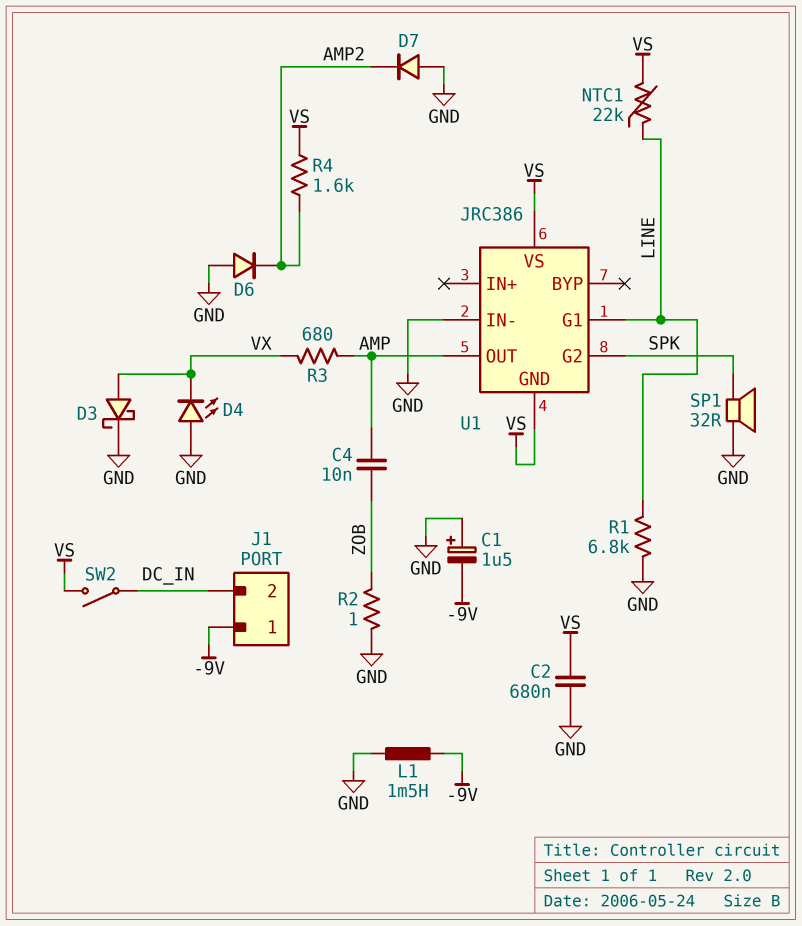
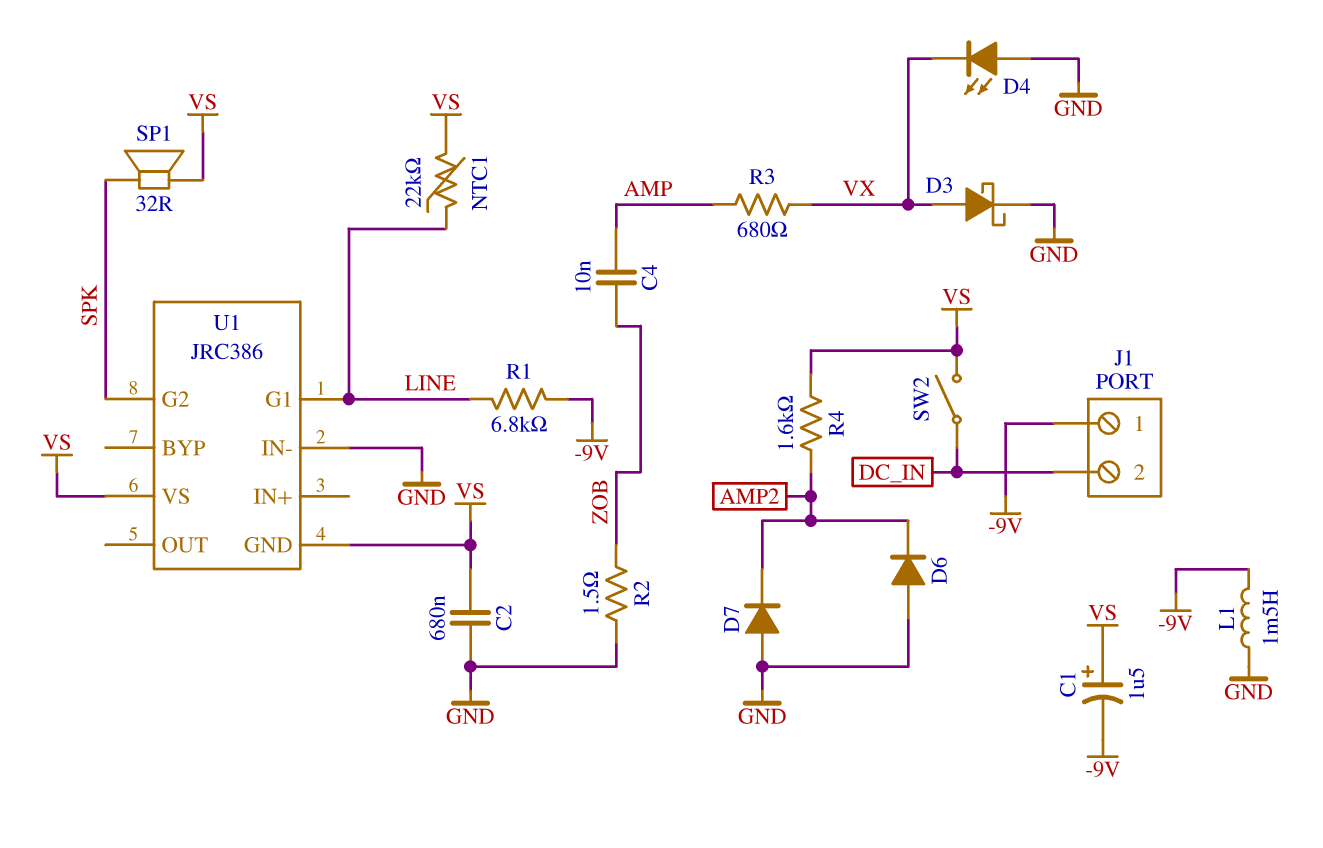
C1: 1.5uF (plus GND, minus -9V) -> 1.5uF (plus VS, minus -9V)
R1: 6.8k (GND, LINE) -> 6.8k (-9V, LINE)
R2: 1 (GND, ZOB) -> 1.5 (GND, ZOB)
SP1: speaker 32R (GND, SPK) -> speaker 32R (SPK, VS)
U1 pin OUT: AMP -> none

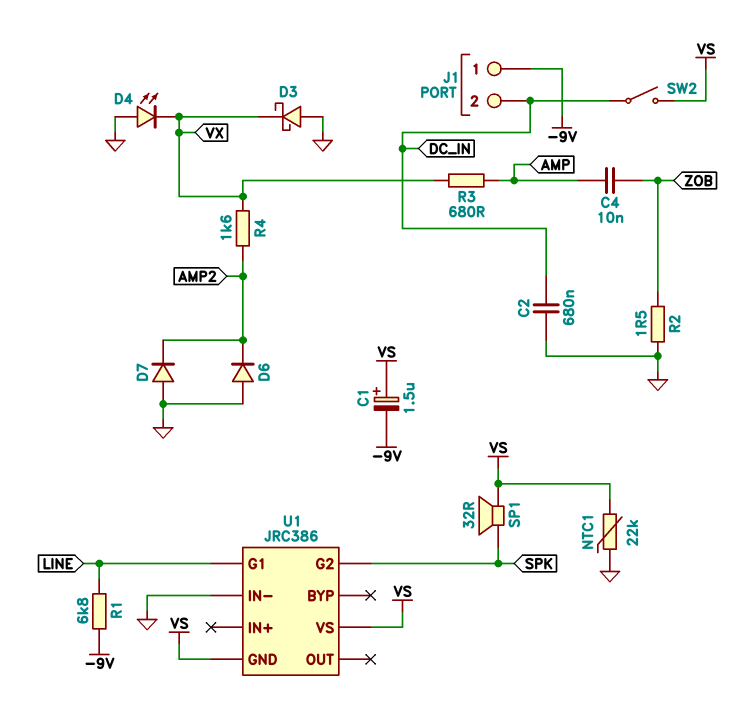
C2: 680nF (GND, VS) -> 680nF (DC_IN, GND)
D3: schottky (A VX, K GND) -> schottky (A GND, K VX)
L1: 1.5mH (-9V, GND) -> none
NTC1: 22k (LINE, VS) -> 22k (GND, VS)
R4: 1.6k (AMP2, VS) -> 1.6k (AMP2, VX)

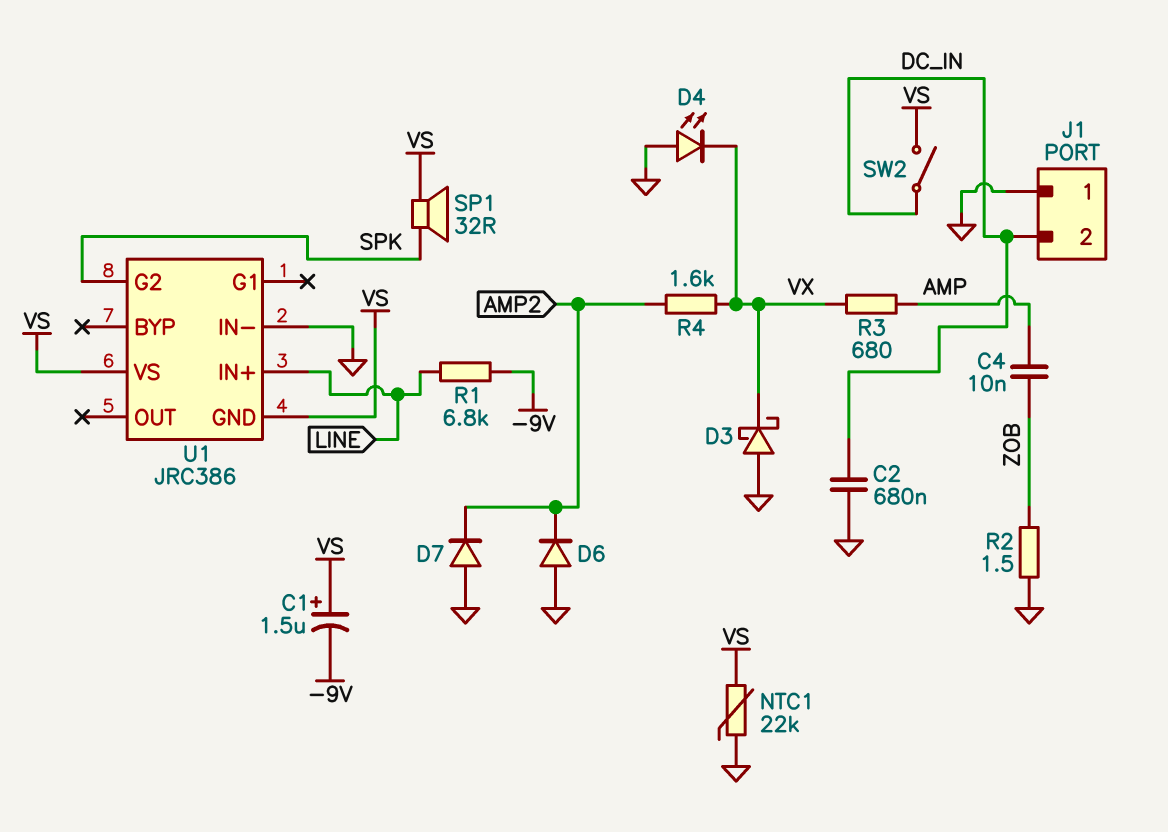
J1 pin 1: -9V -> GND
U1 pin G1: LINE -> none
U1 pin IN+: none -> LINE

